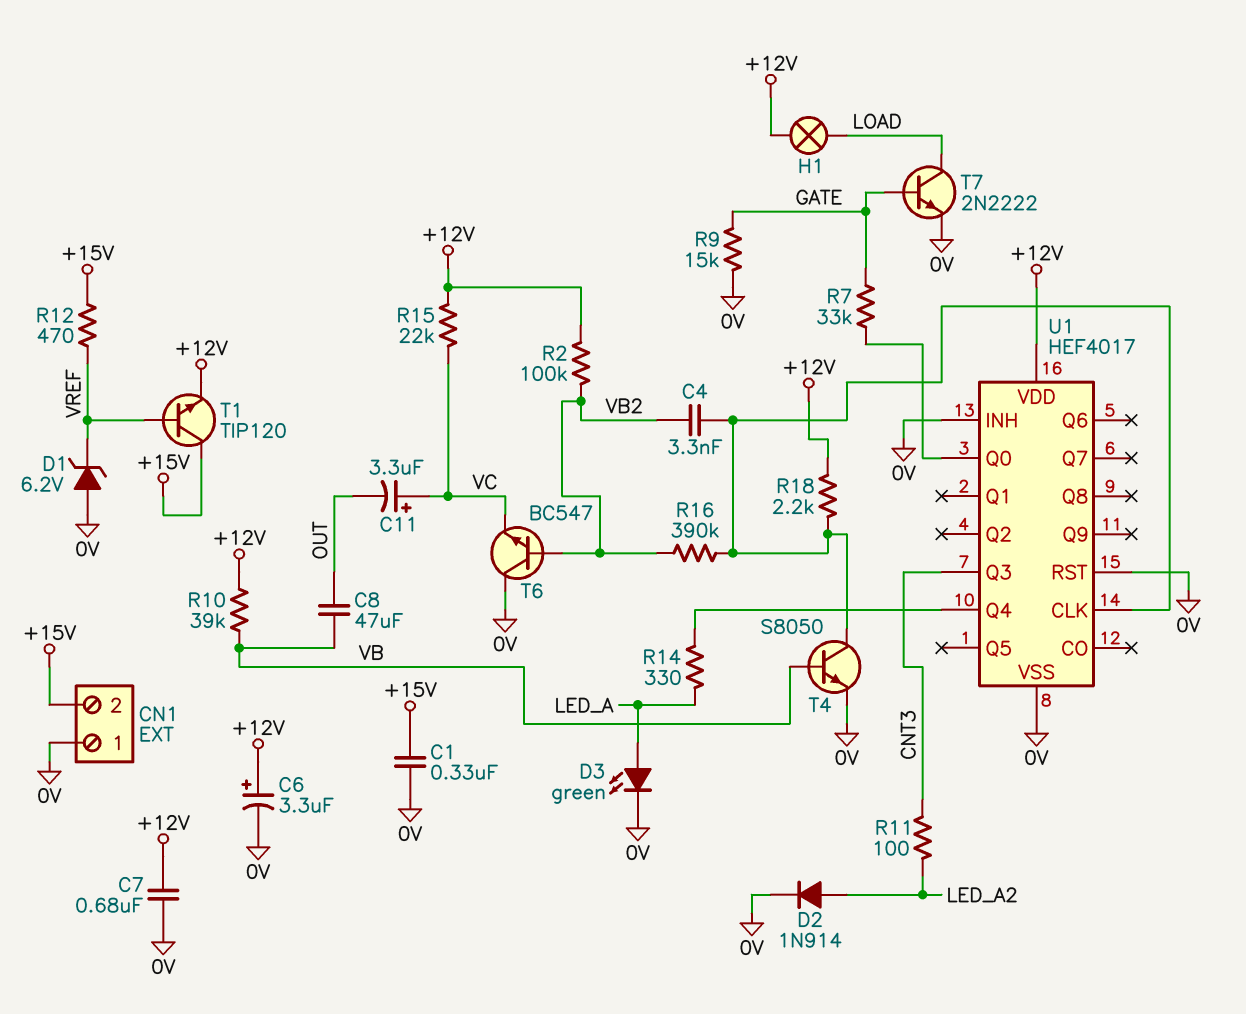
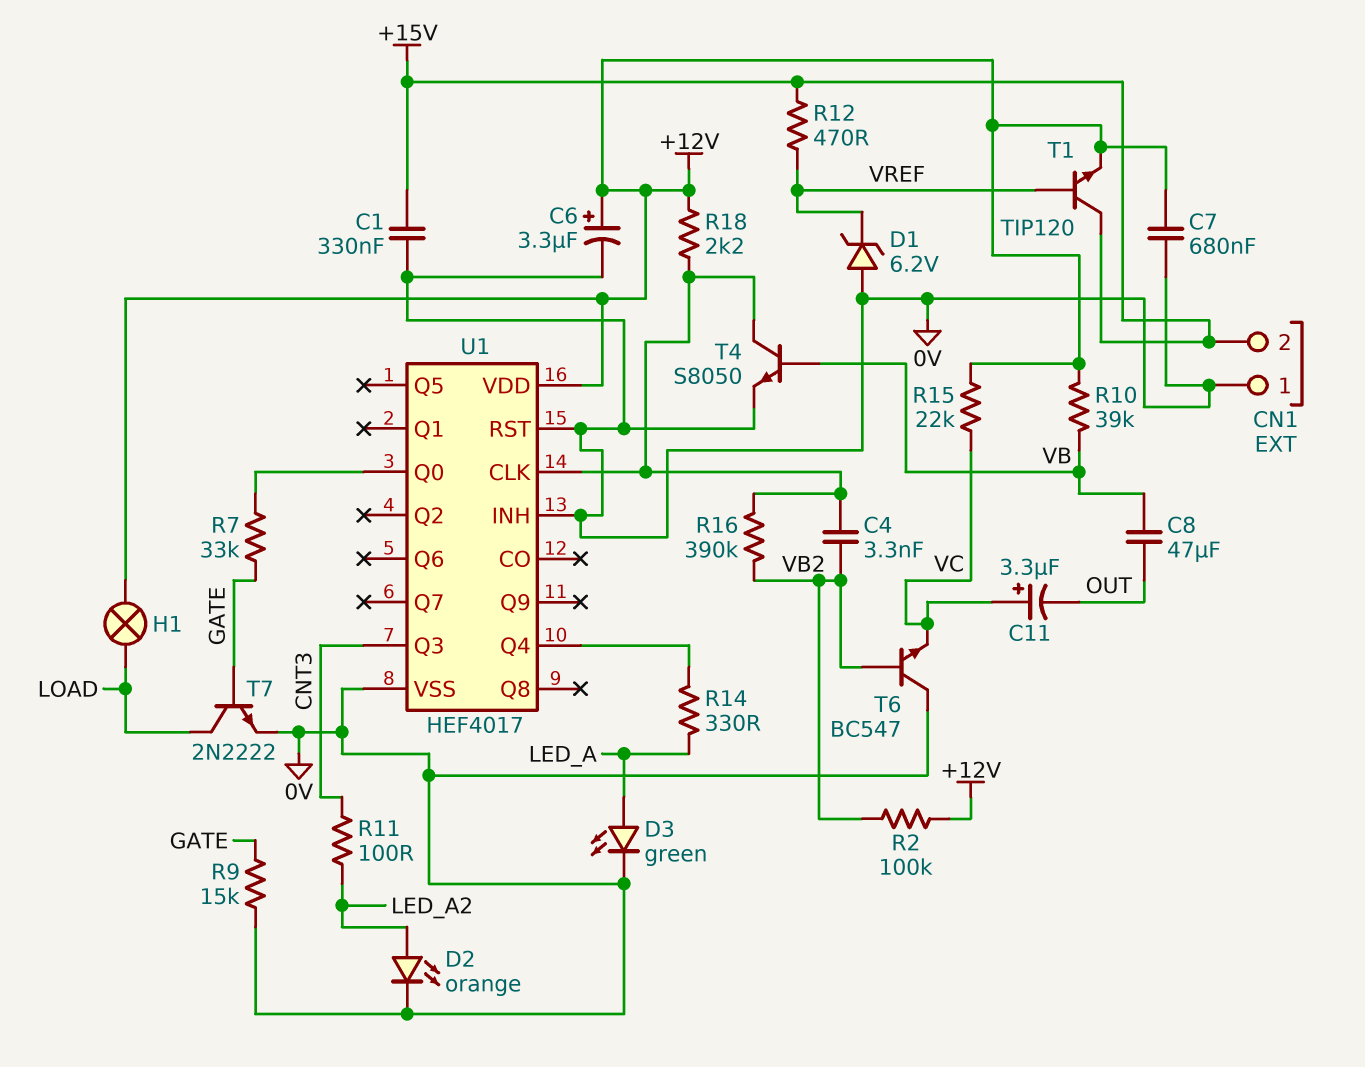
D2: diode 1N914 (A LED_A2, K 0V) -> LED orange (A LED_A2, K 0V)

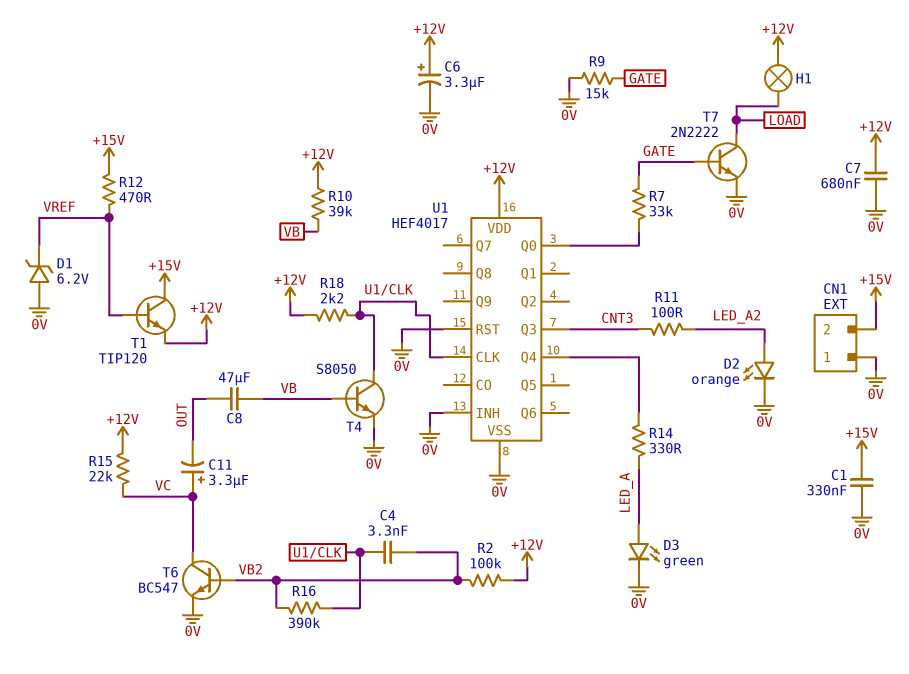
T6: NPN BC547 (B VB2, C 0V, E VC) -> NPN BC547 (B VB2, C VC, E 0V)

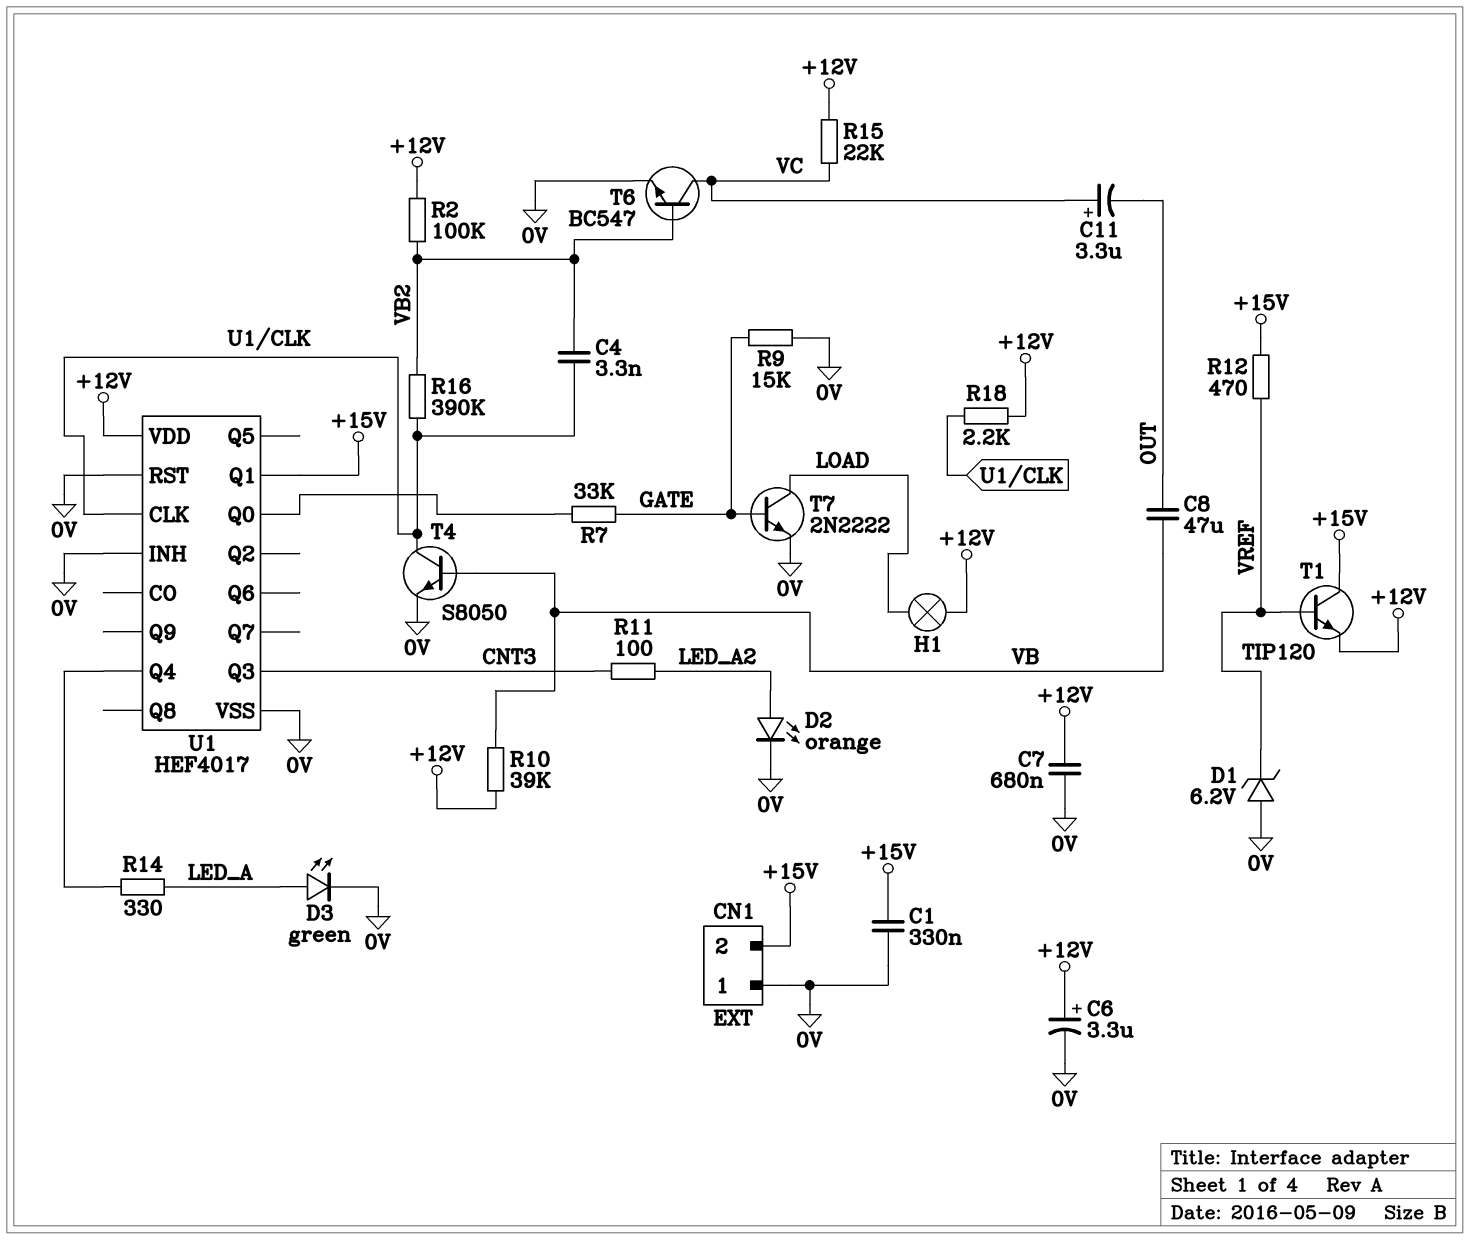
U1 pin Q1: none -> +15V

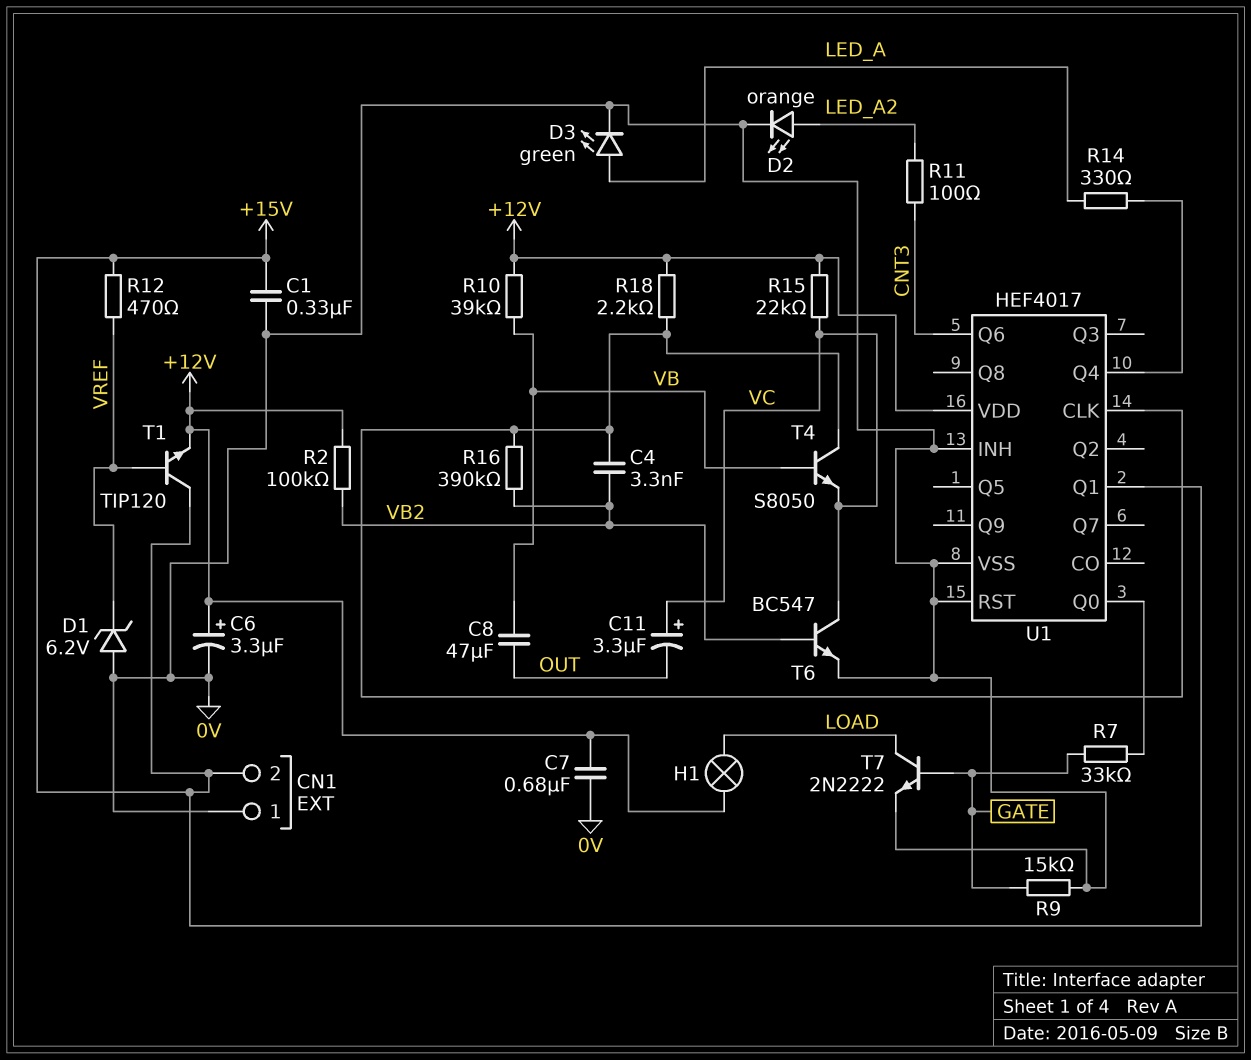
T4: NPN S8050 (B VB, C U1/CLK, E 0V) -> NPN S8050 (B VB, C U1/CLK, E VC)
U1 pin Q3: CNT3 -> none
U1 pin Q6: none -> CNT3

